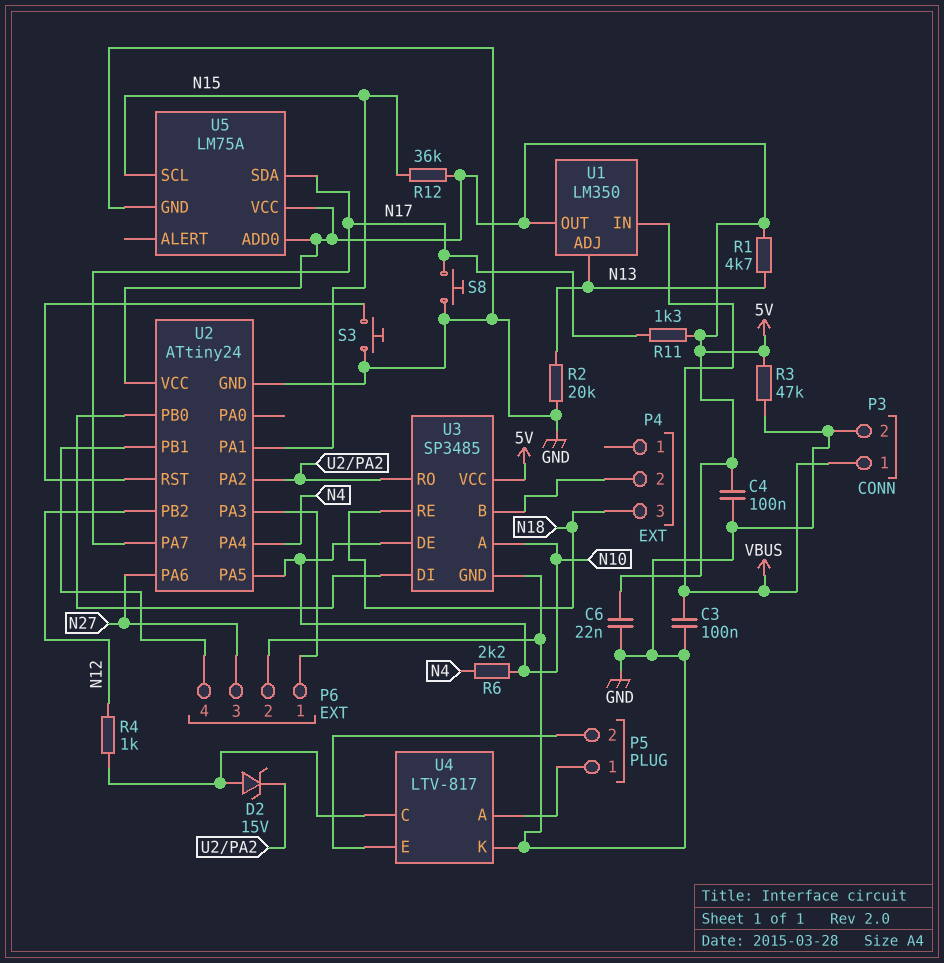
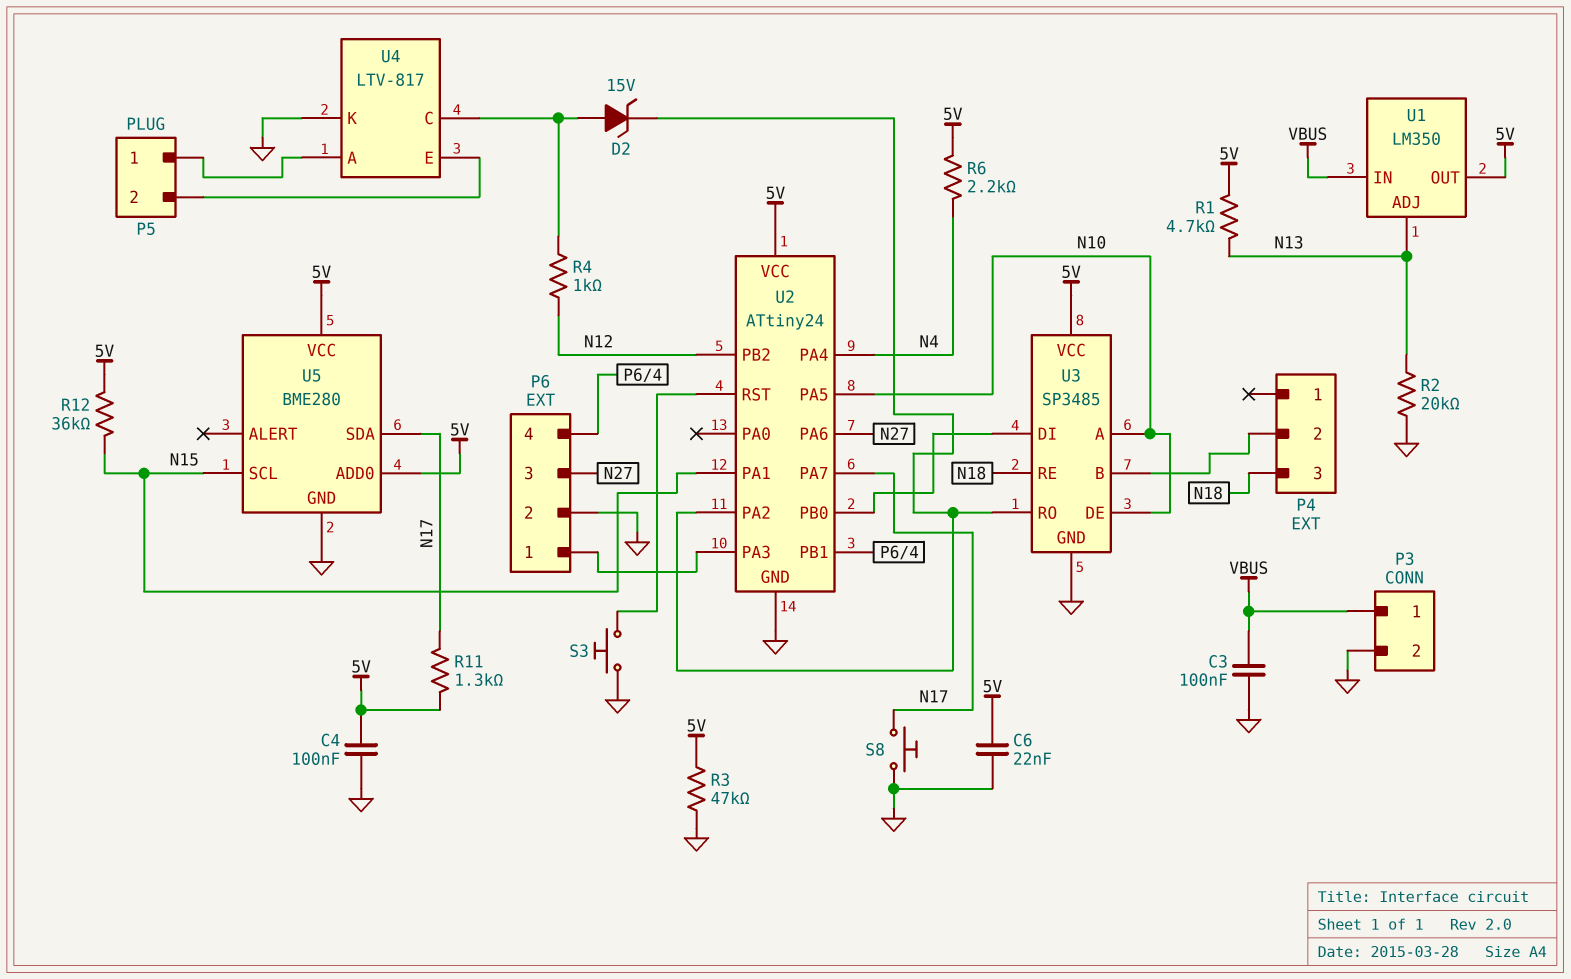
R6: 2.2k (N4, N10) -> 2.2k (5V, N4)
U5: LM75A -> BME280

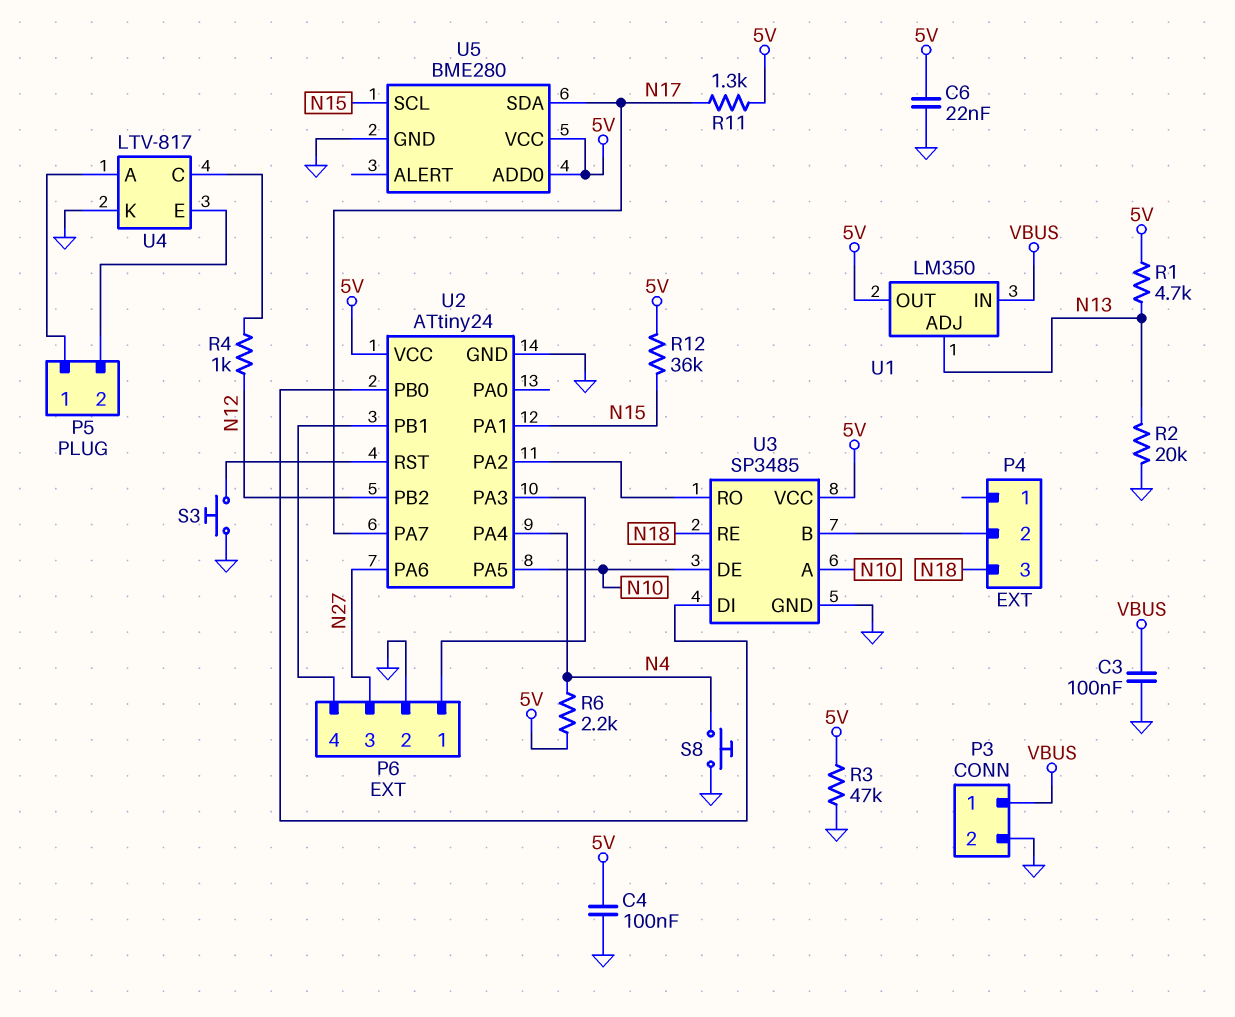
D2: zener 15V (A U4/C, K U2/PA2) -> none
S8: button (GND, N17) -> button (GND, N4)

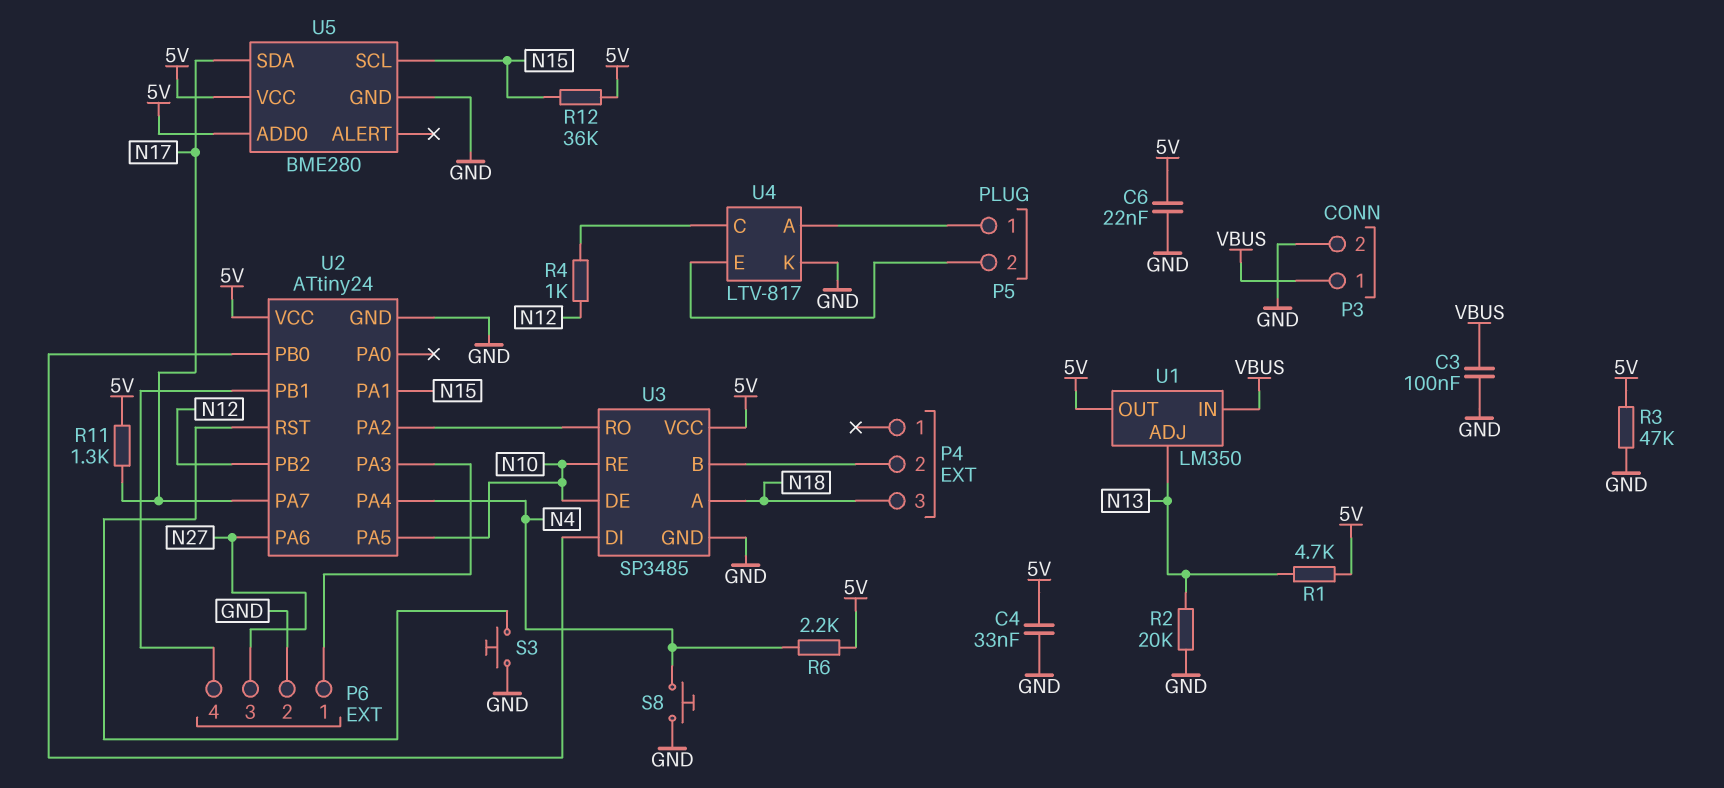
C4: 100nF (5V, GND) -> 33nF (5V, GND)
U3 pin A: N10 -> N18
U3 pin RE: N18 -> N10

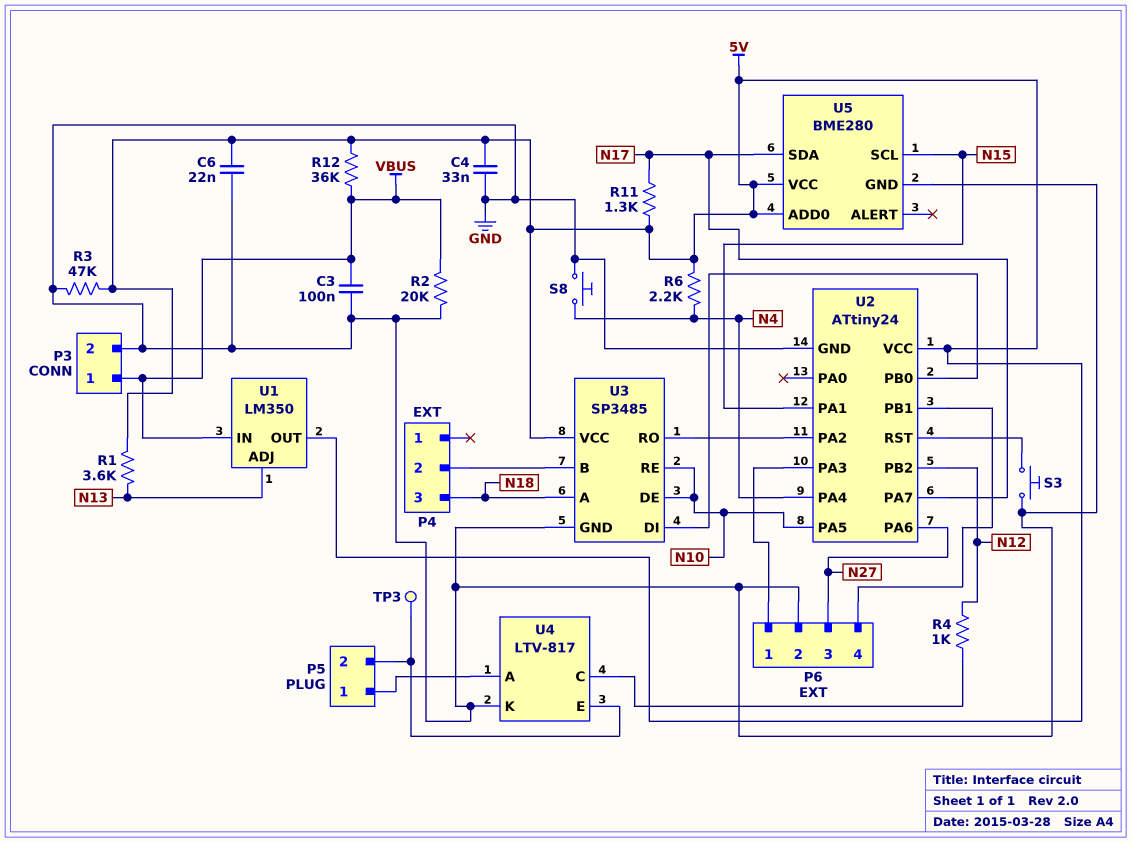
R1: 4.7k (5V, N13) -> 3.6k (5V, N13)
R2: 20k (GND, N13) -> 20k (GND, VBUS)
R12: 36k (5V, N15) -> 36k (5V, VBUS)
TP3: none -> test point (P5/2)

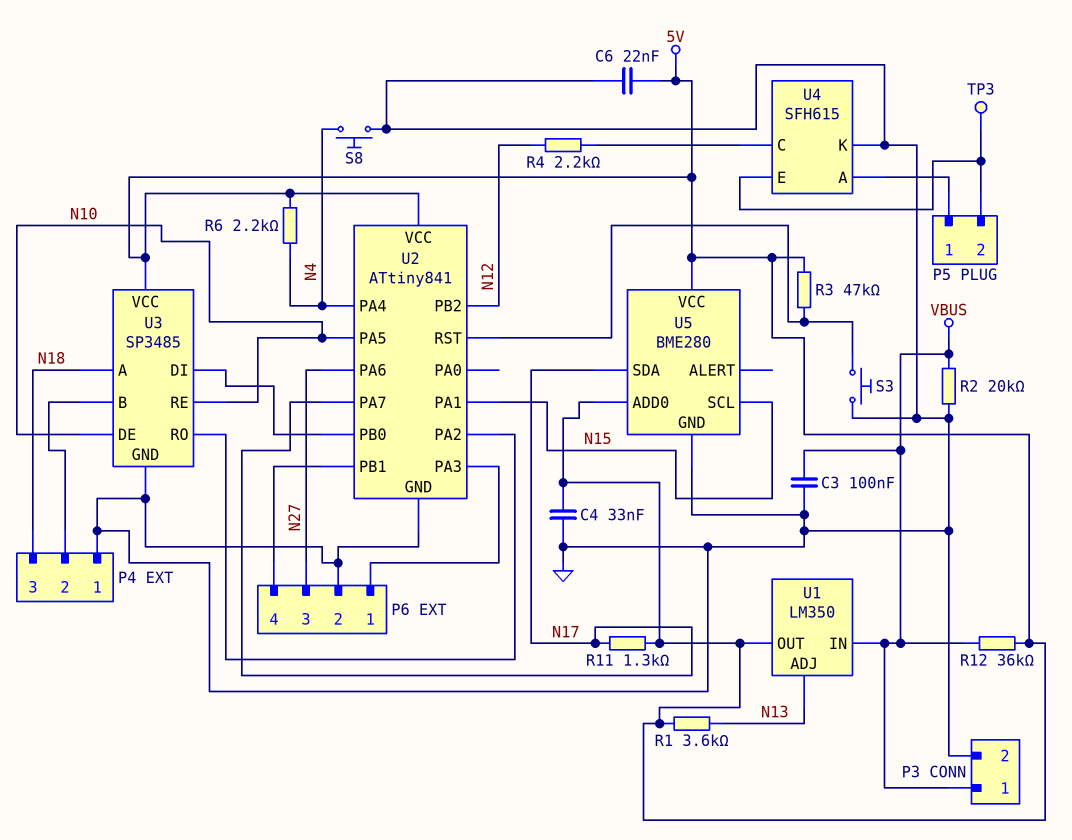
P4 pin 1: none -> GND
R3: 47k (5V, GND) -> 47k (5V, U2/RST)
R4: 1k (N12, U4/C) -> 2.2k (N12, U4/C)
U2: ATtiny24 -> ATtiny841
U4: LTV-817 -> SFH615

